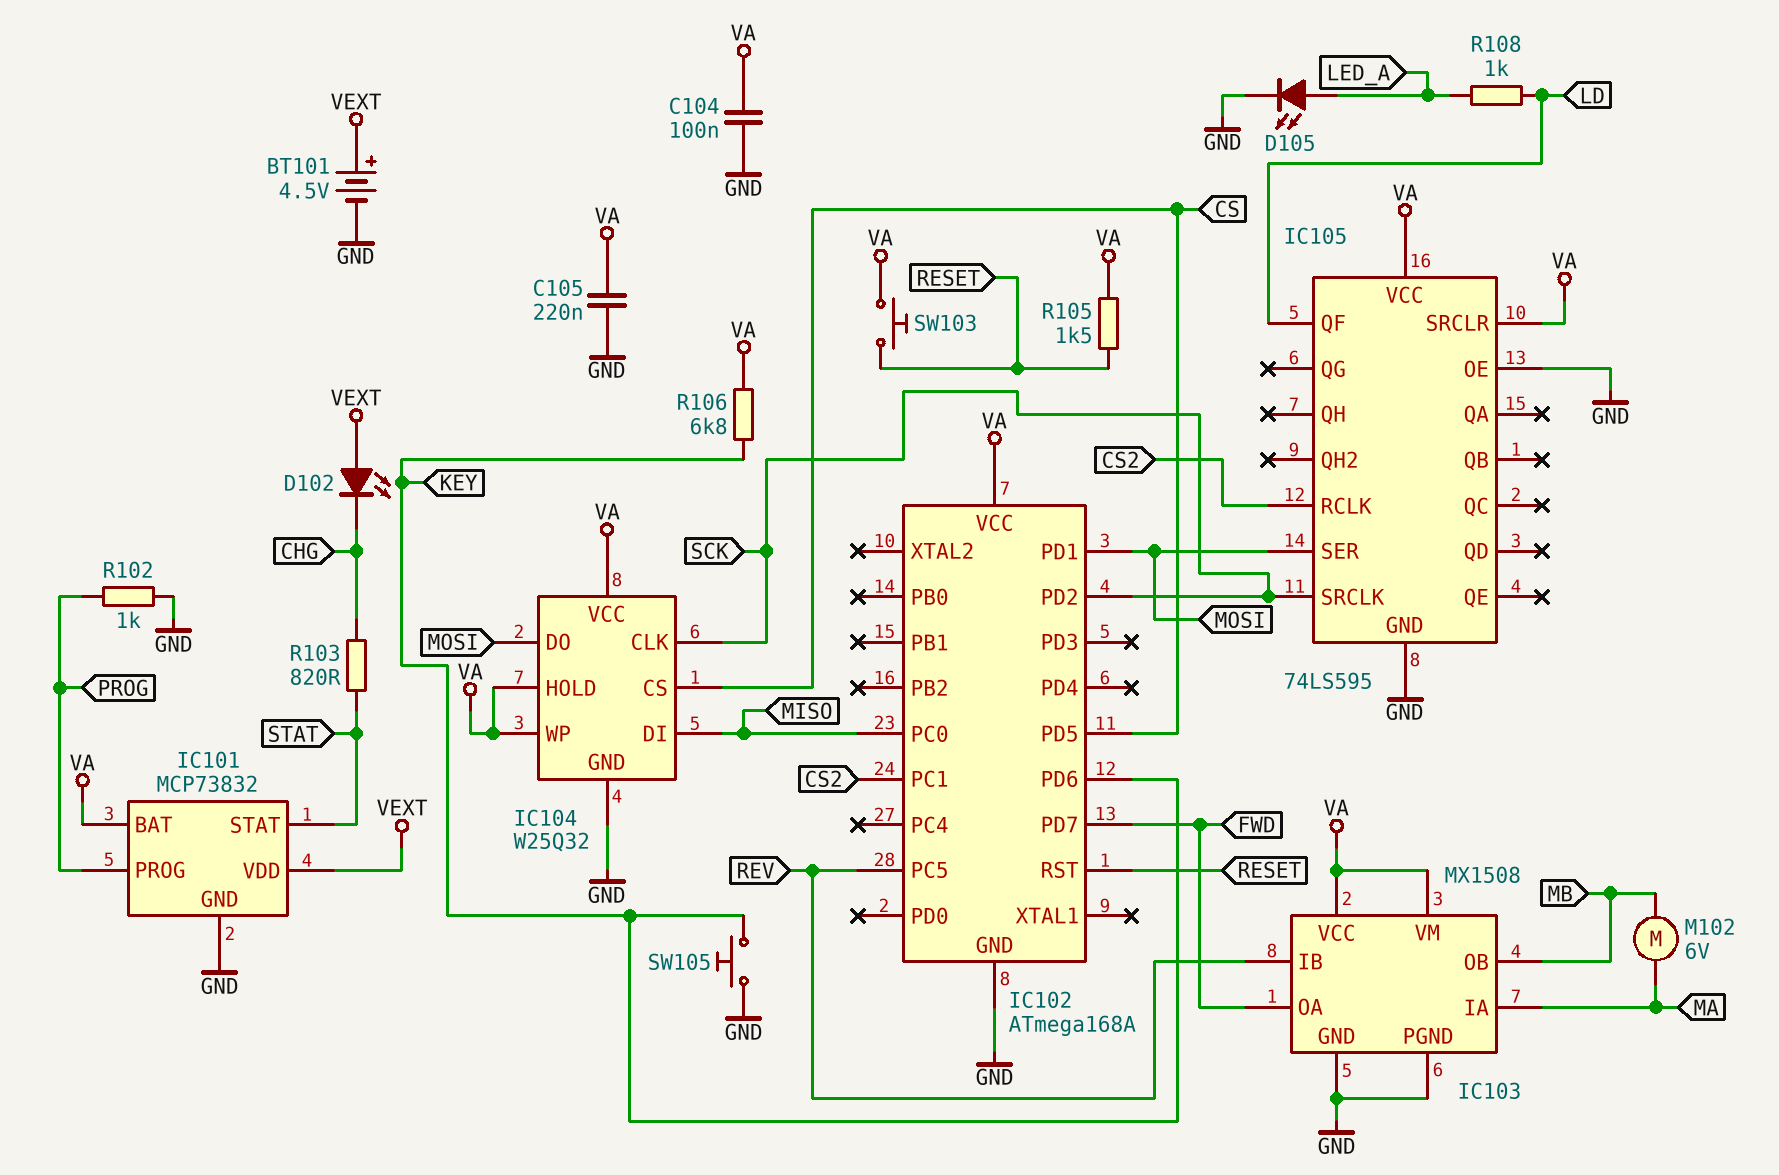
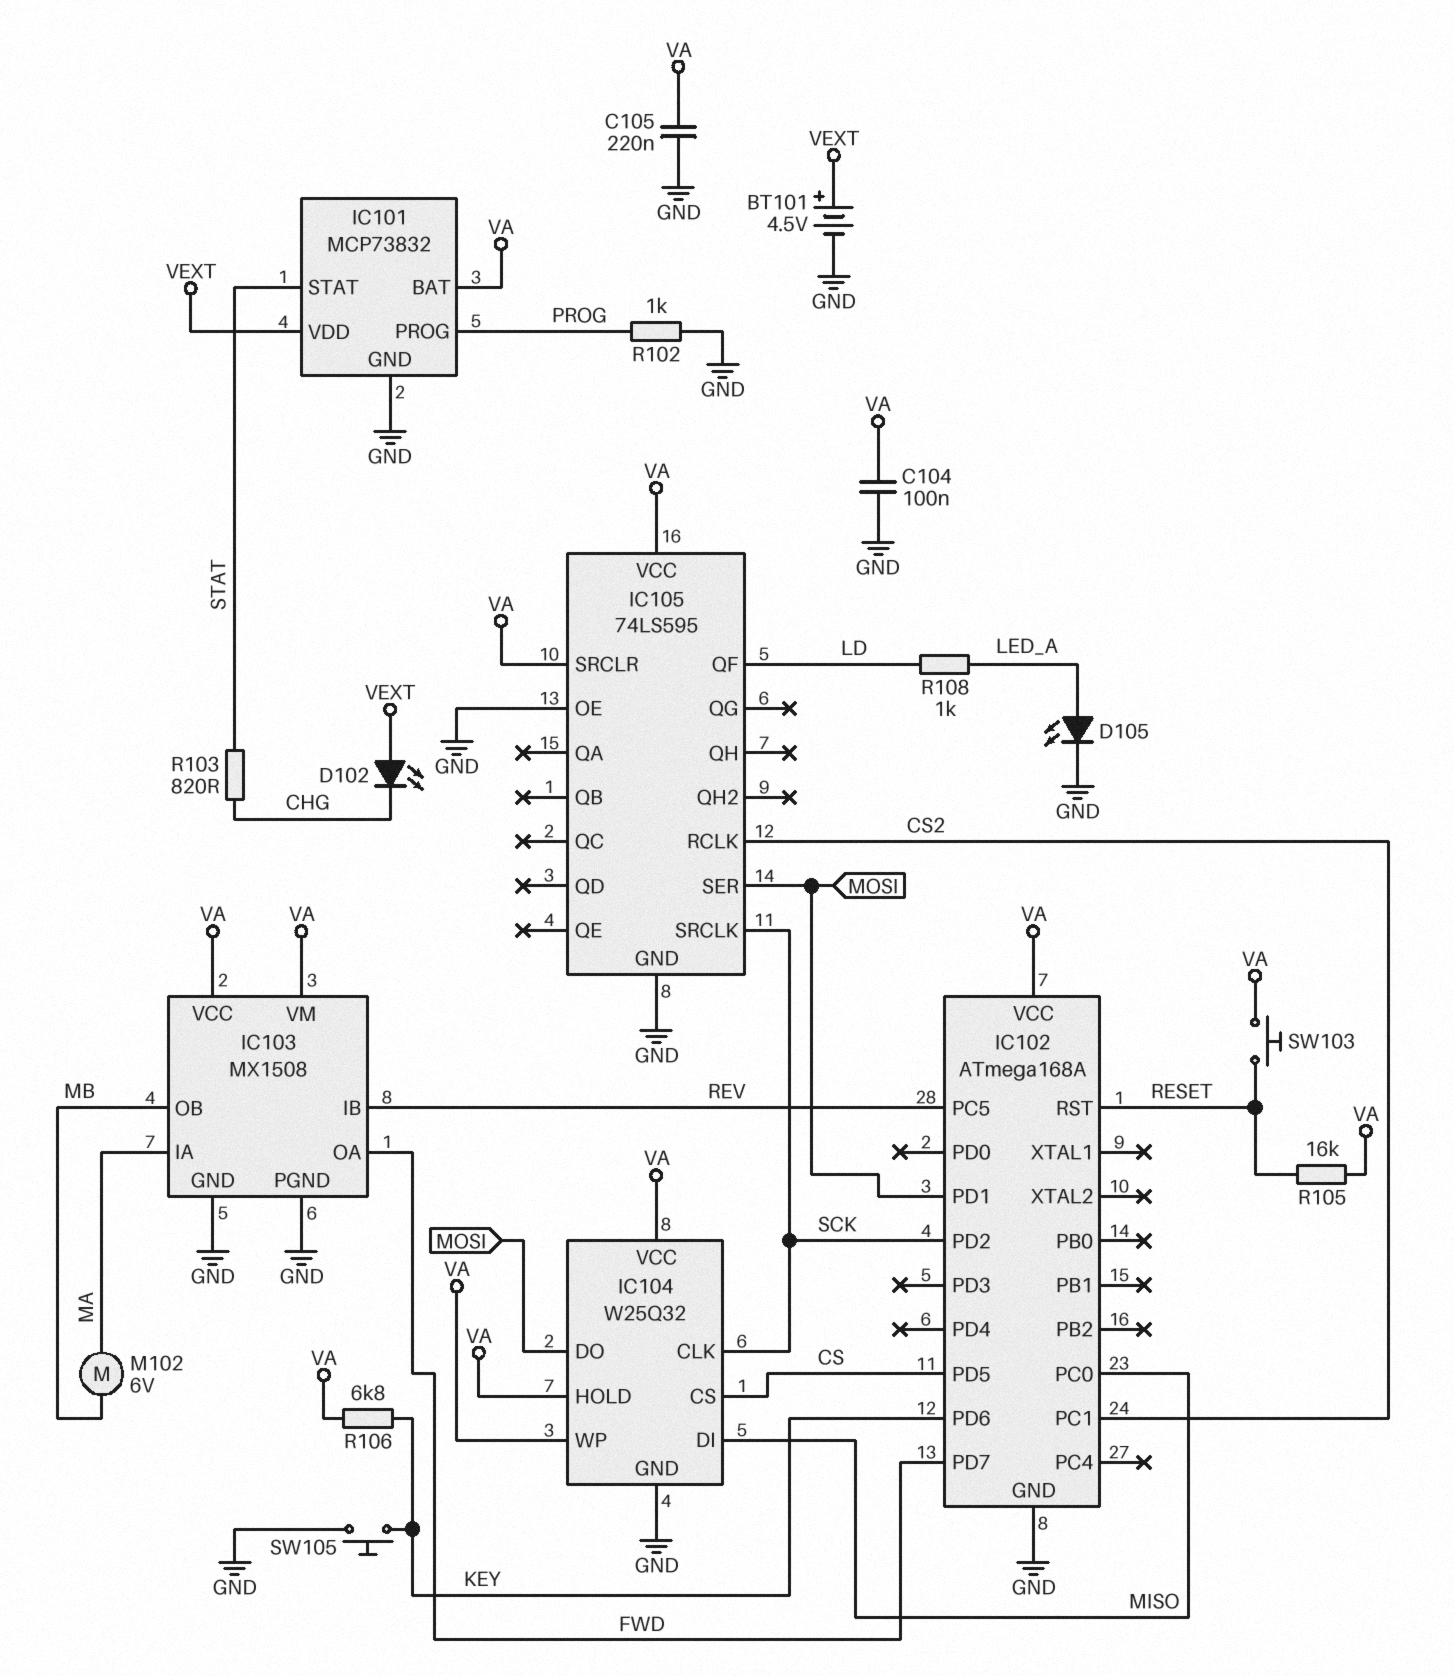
R105: 1.5k (RESET, VA) -> 16k (RESET, VA)

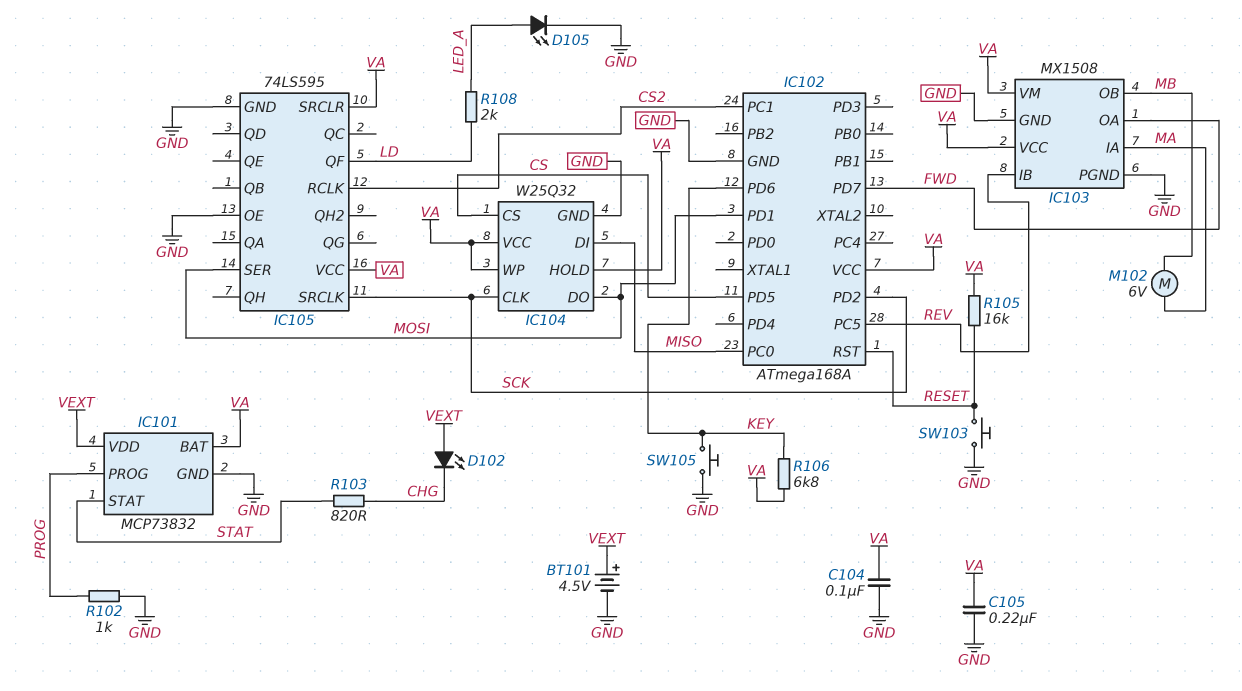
R108: 1k (LD, LED_A) -> 2k (LD, LED_A)
SW103: button (RESET, VA) -> button (GND, RESET)

